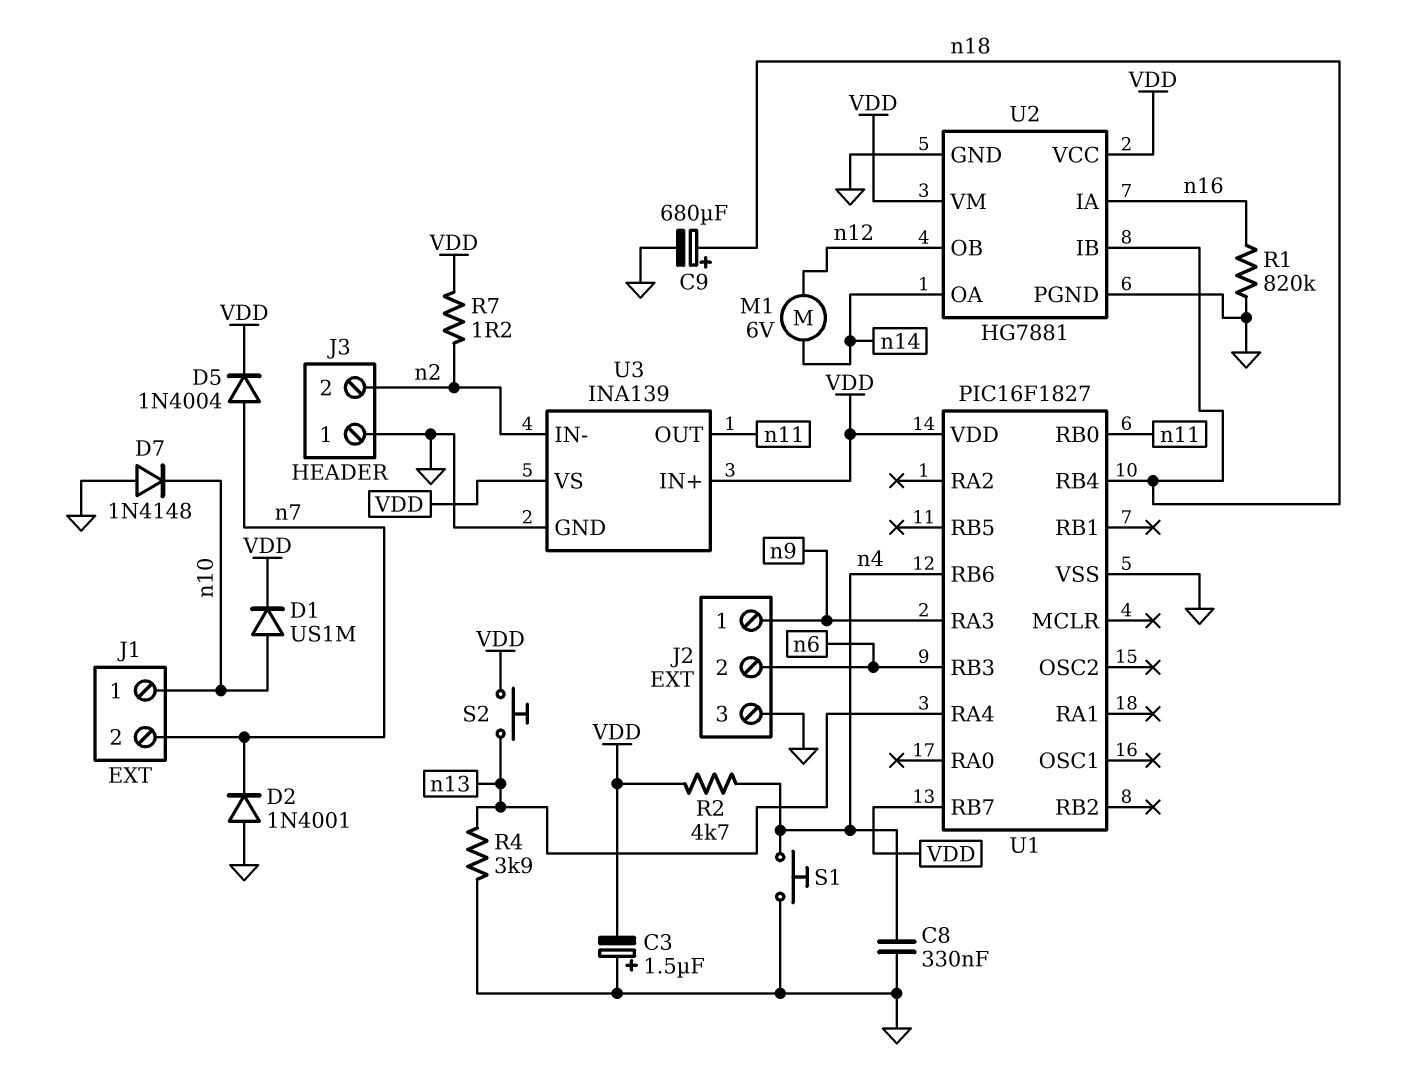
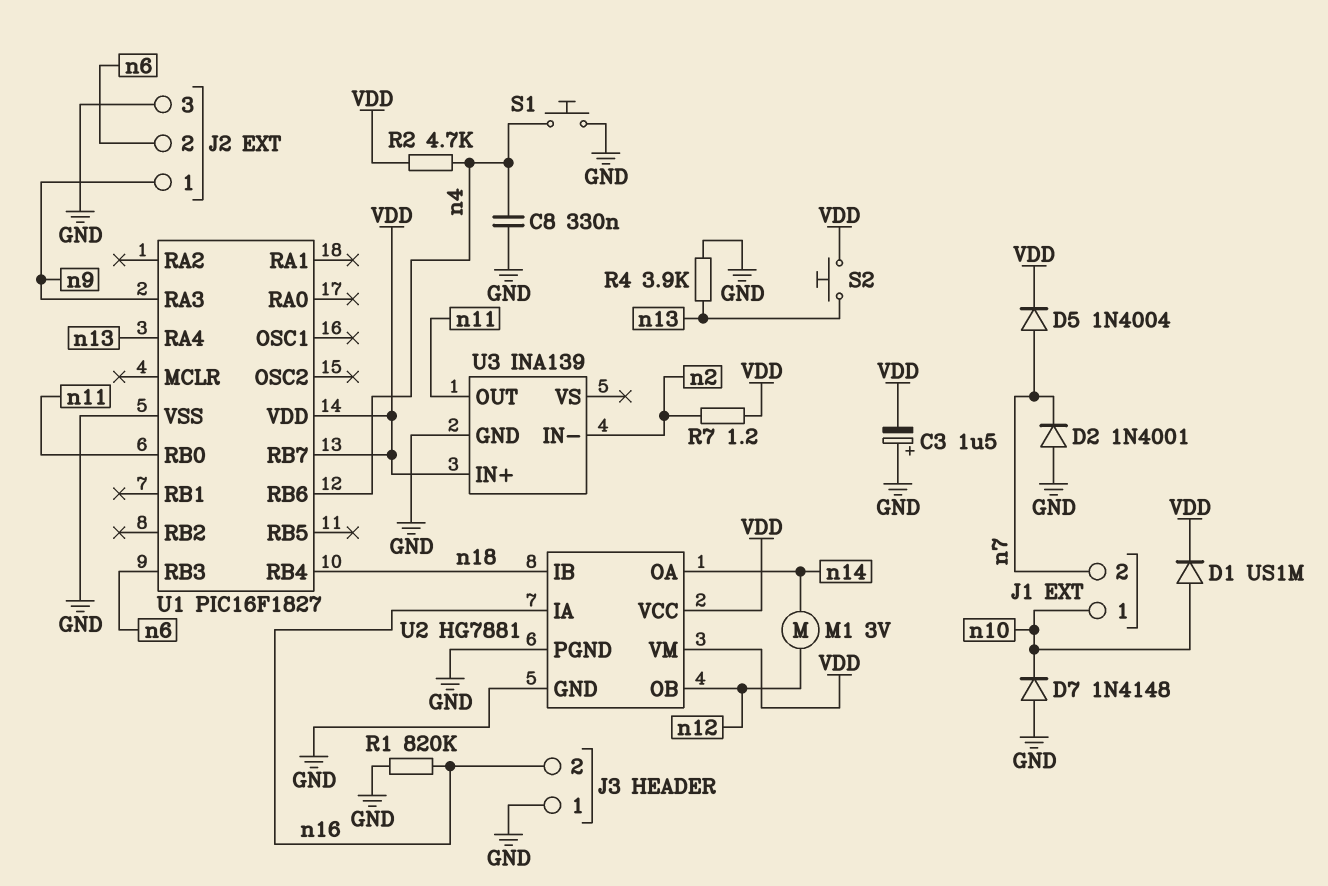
C9: 680uF (plus n18, minus GND) -> none
J3 pin 2: n2 -> n16
M1: motor 6V (n12, n14) -> motor 3V (n12, n14)
U3 pin VS: VDD -> none

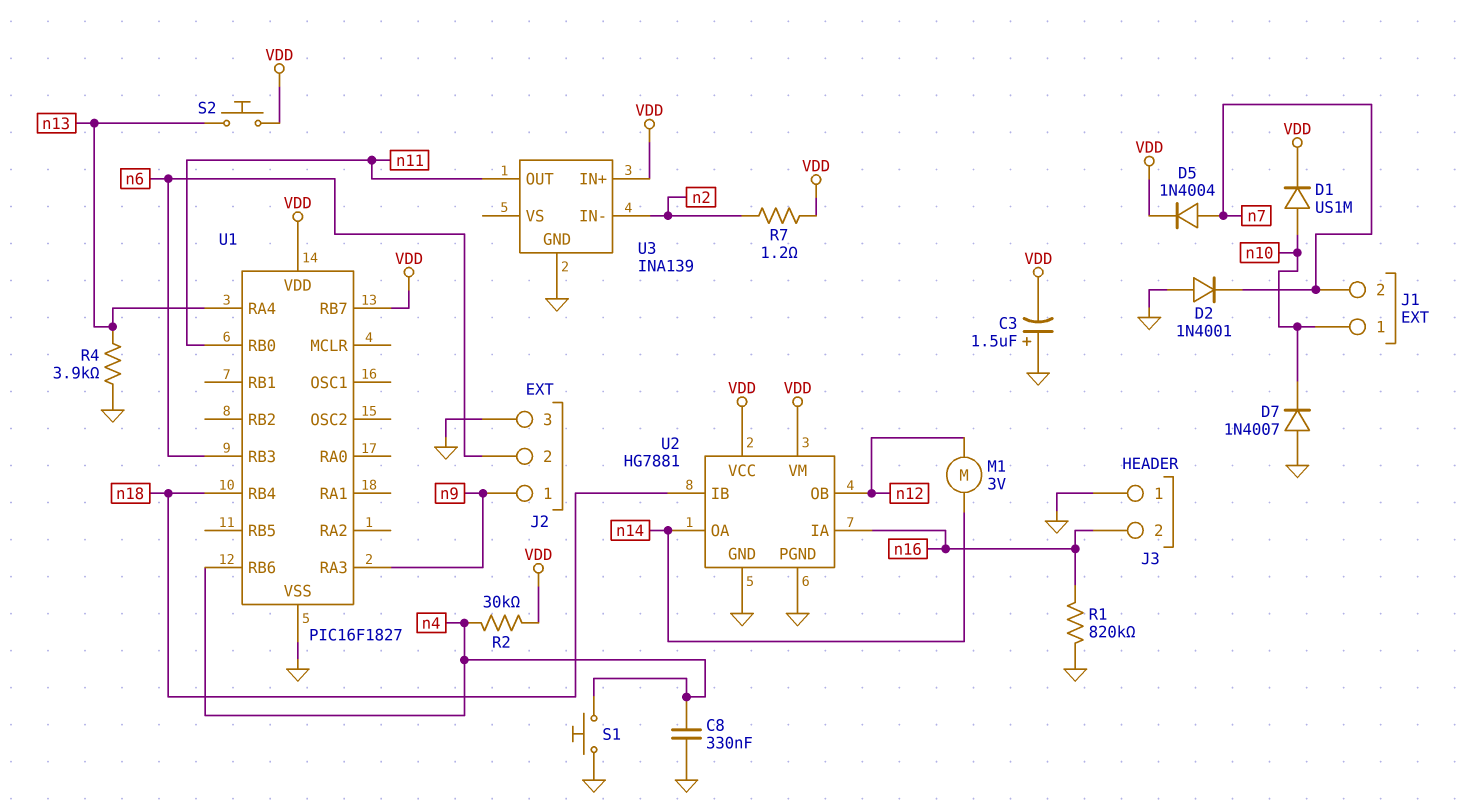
D7: diode 1N4148 (A GND, K n10) -> diode 1N4007 (A GND, K n10)
R2: 4.7k (VDD, n4) -> 30k (VDD, n4)

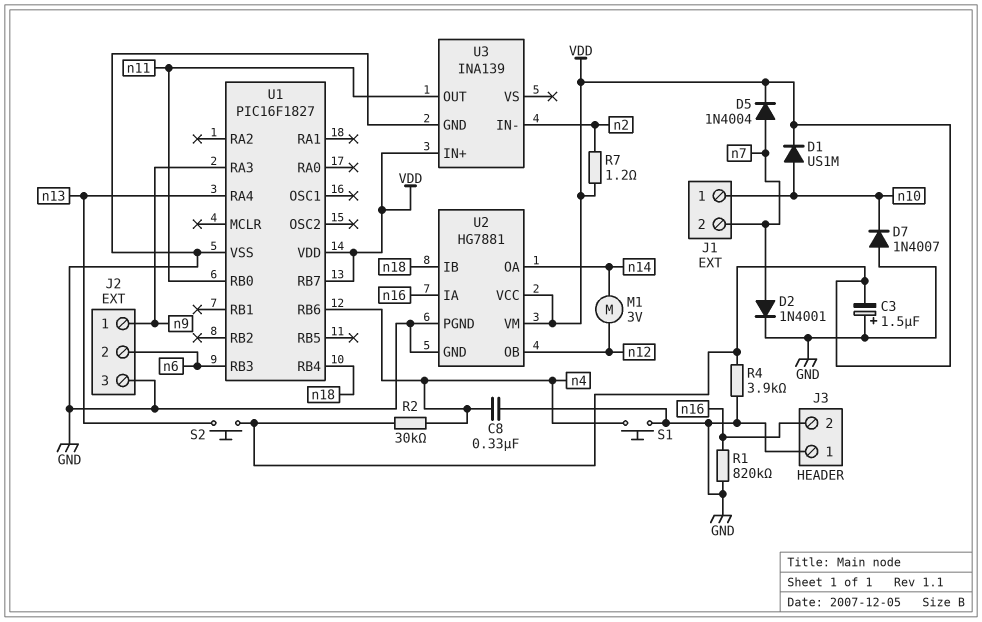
D2: diode 1N4001 (A GND, K n7) -> diode 1N4001 (A n7, K GND)
R4: 3.9k (GND, n13) -> 3.9k (GND, VDD)

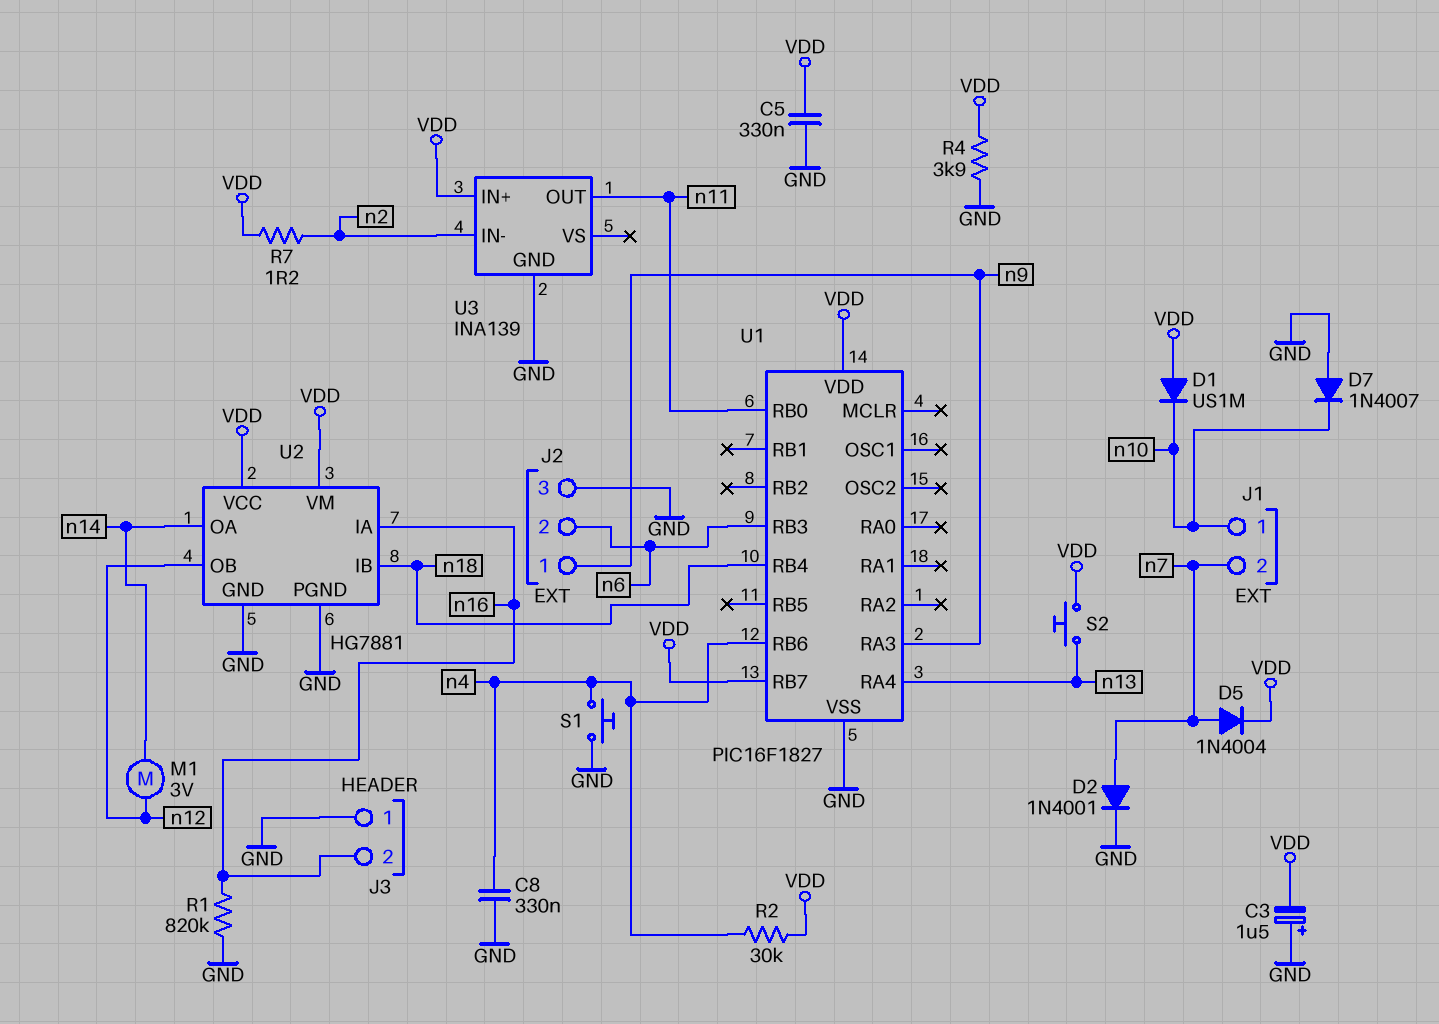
C5: none -> 330nF (GND, VDD)
D1: diode US1M (A n10, K VDD) -> diode US1M (A VDD, K n10)

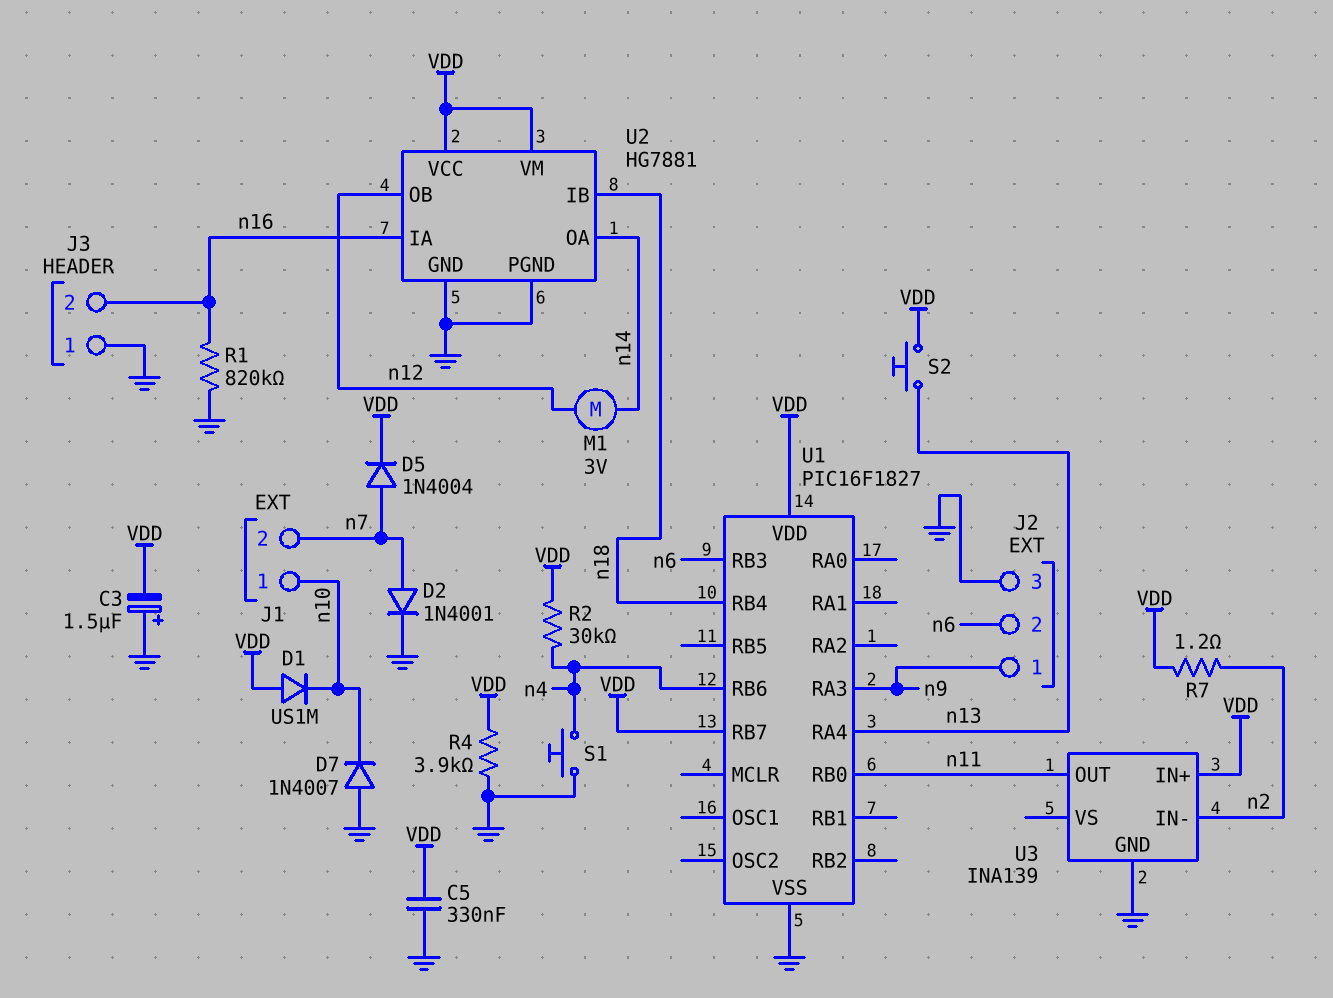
C8: 330nF (GND, n4) -> none

